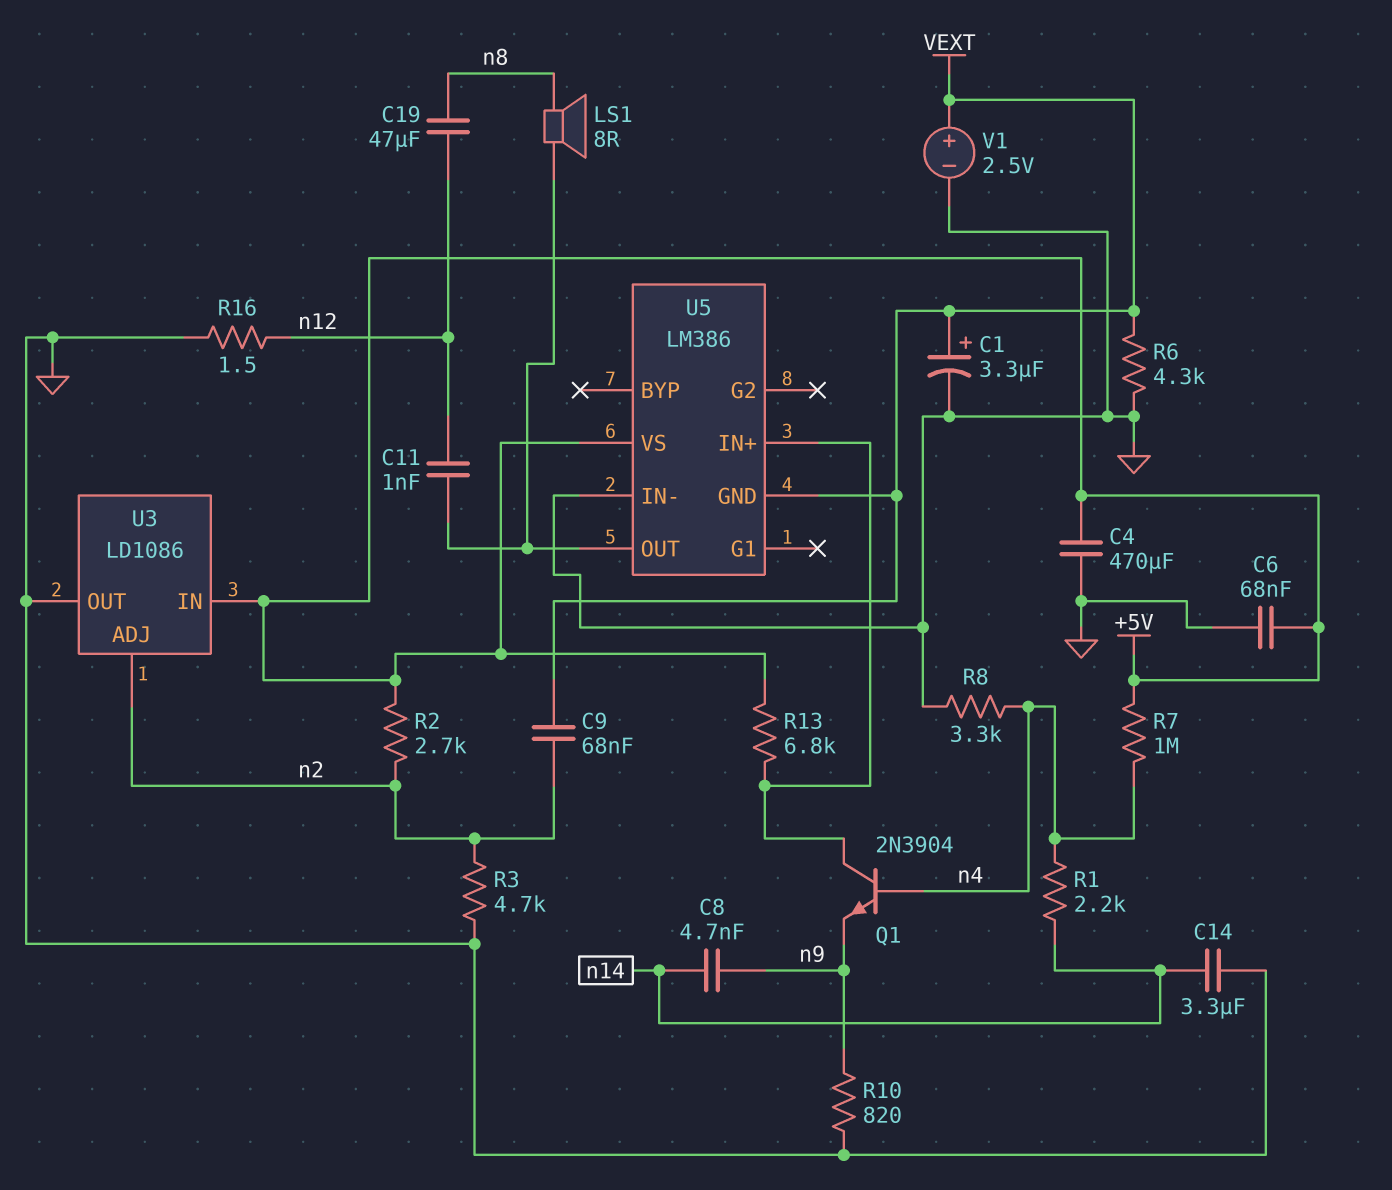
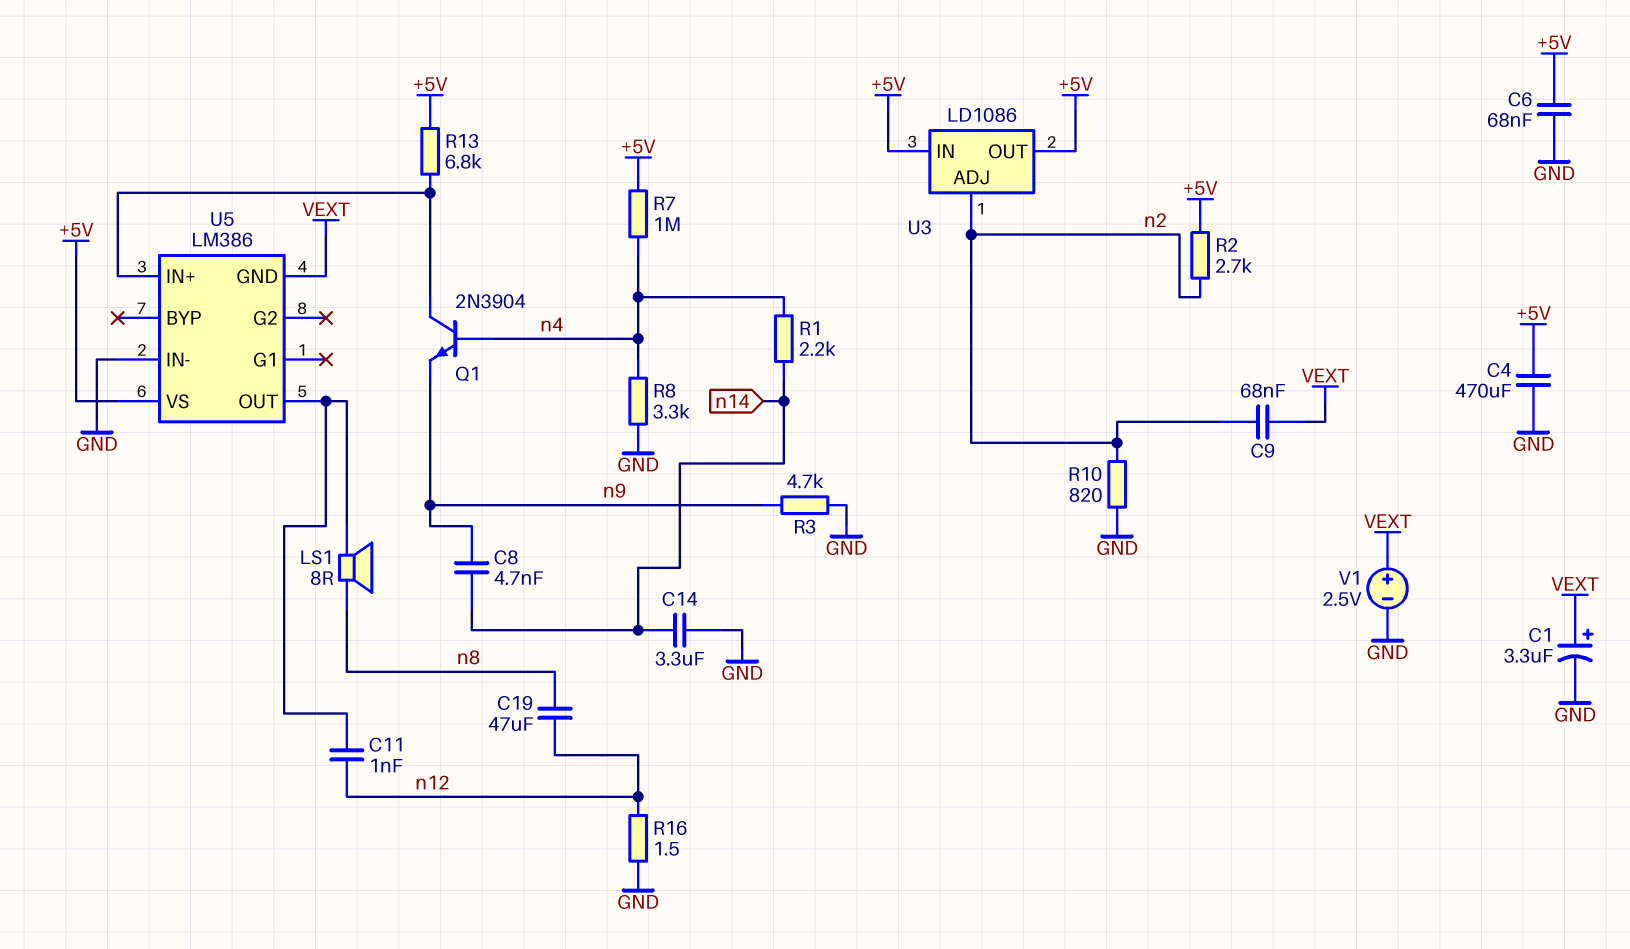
R3: 4.7k (GND, n2) -> 4.7k (GND, n9)
R6: 4.3k (GND, VEXT) -> none
R10: 820 (GND, n9) -> 820 (GND, n2)
U3 pin OUT: GND -> +5V

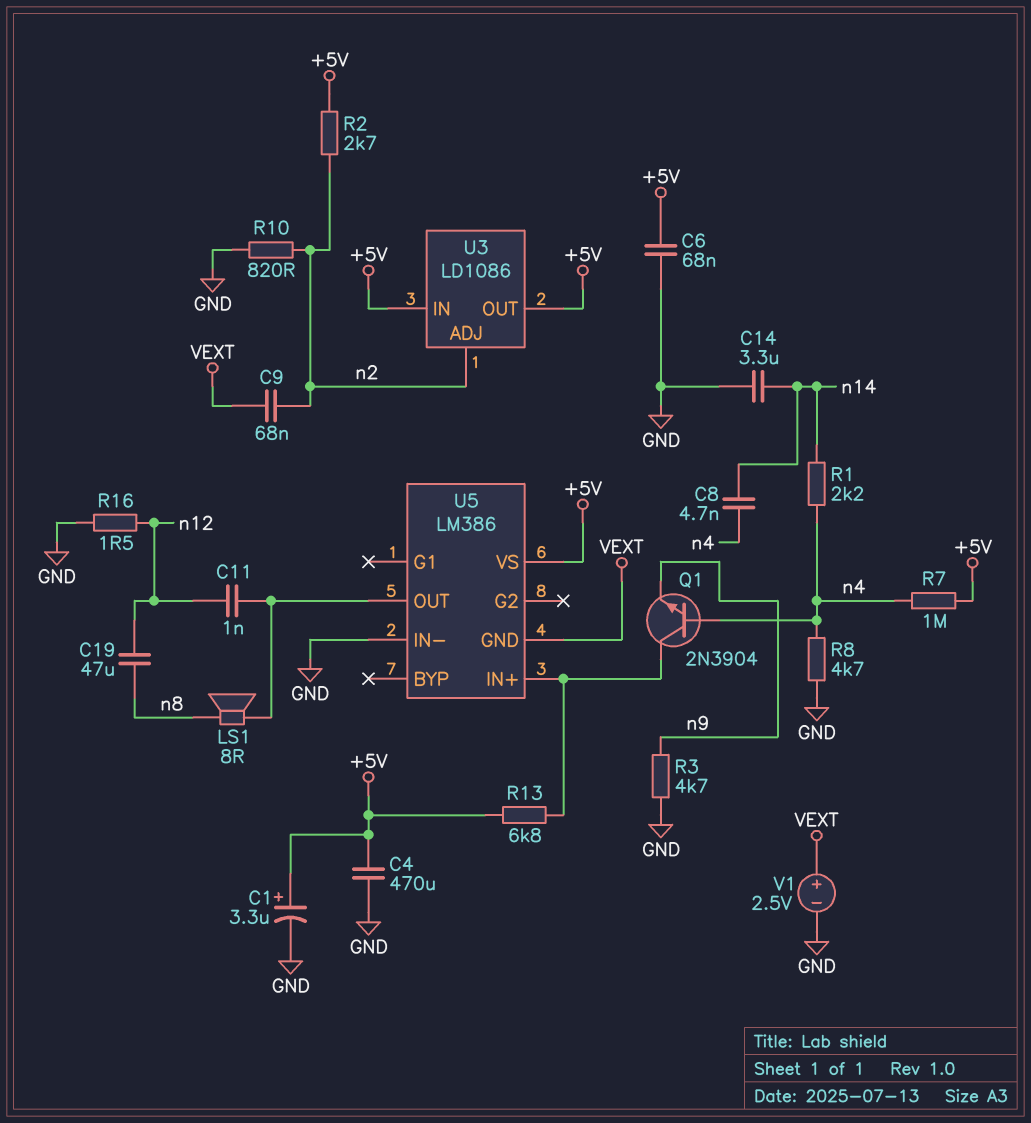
C1: 3.3uF (plus VEXT, minus GND) -> 3.3uF (plus +5V, minus GND)
C8: 4.7nF (n9, n14) -> 4.7nF (n4, n14)
R8: 3.3k (GND, n4) -> 4.7k (GND, n4)

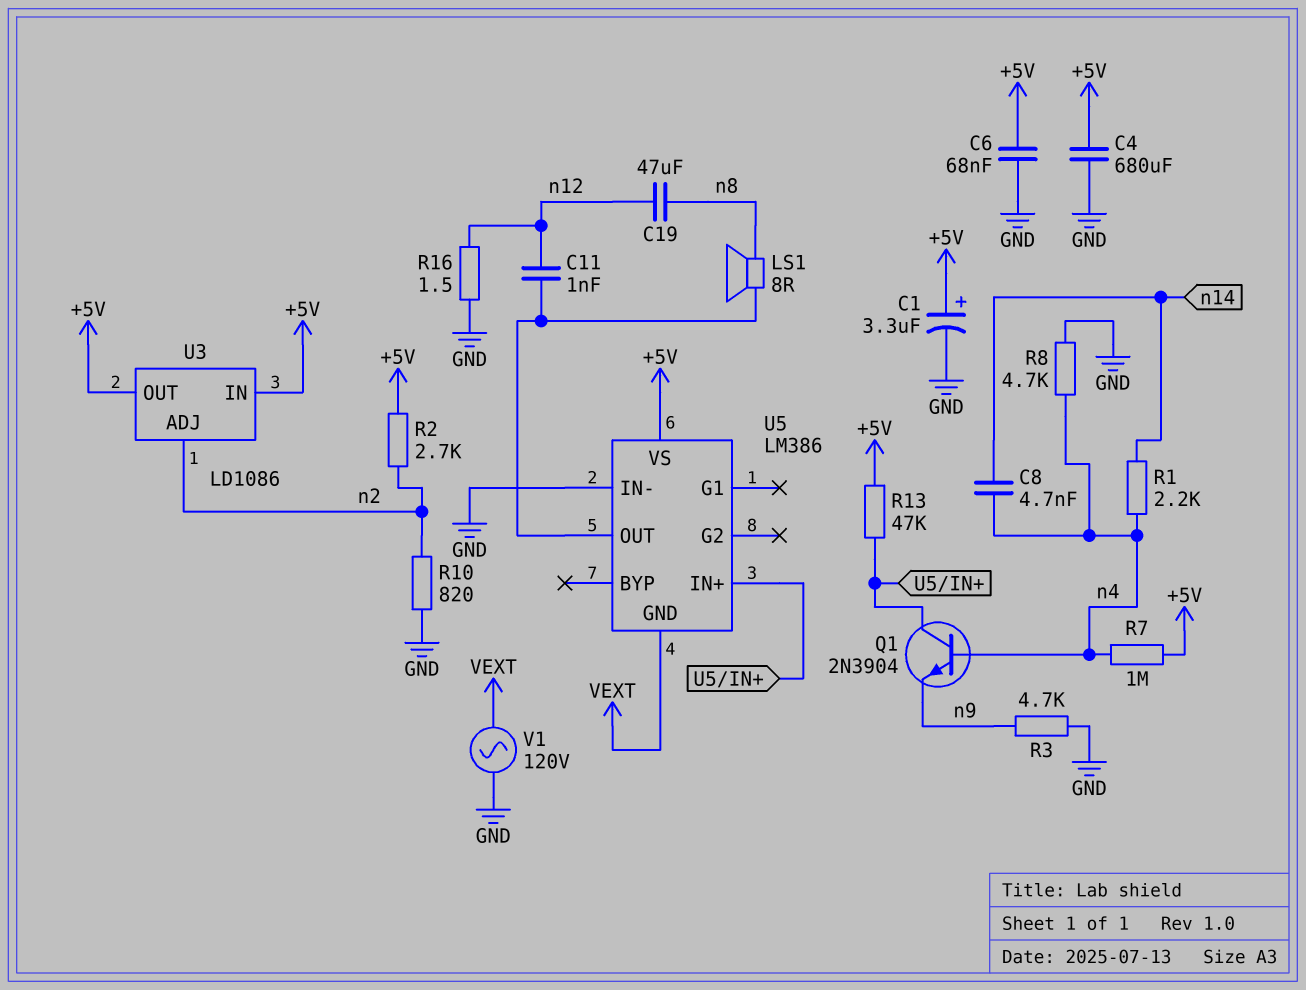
C4: 470uF (+5V, GND) -> 680uF (+5V, GND)
C9: 68nF (VEXT, n2) -> none
C14: 3.3uF (GND, n14) -> none
R13: 6.8k (+5V, U5/IN+) -> 47k (+5V, U5/IN+)
V1: 2.5V (plus VEXT, minus GND) -> AC 120V (GND, VEXT)

